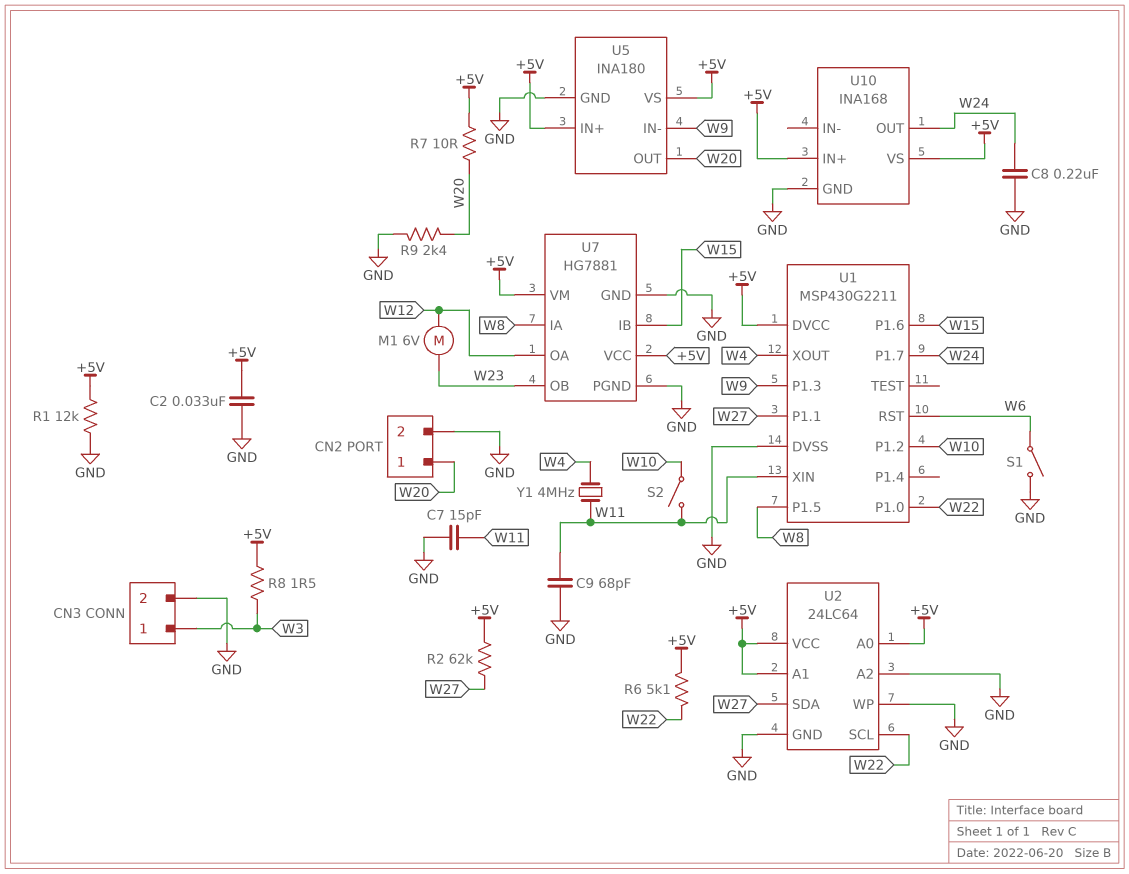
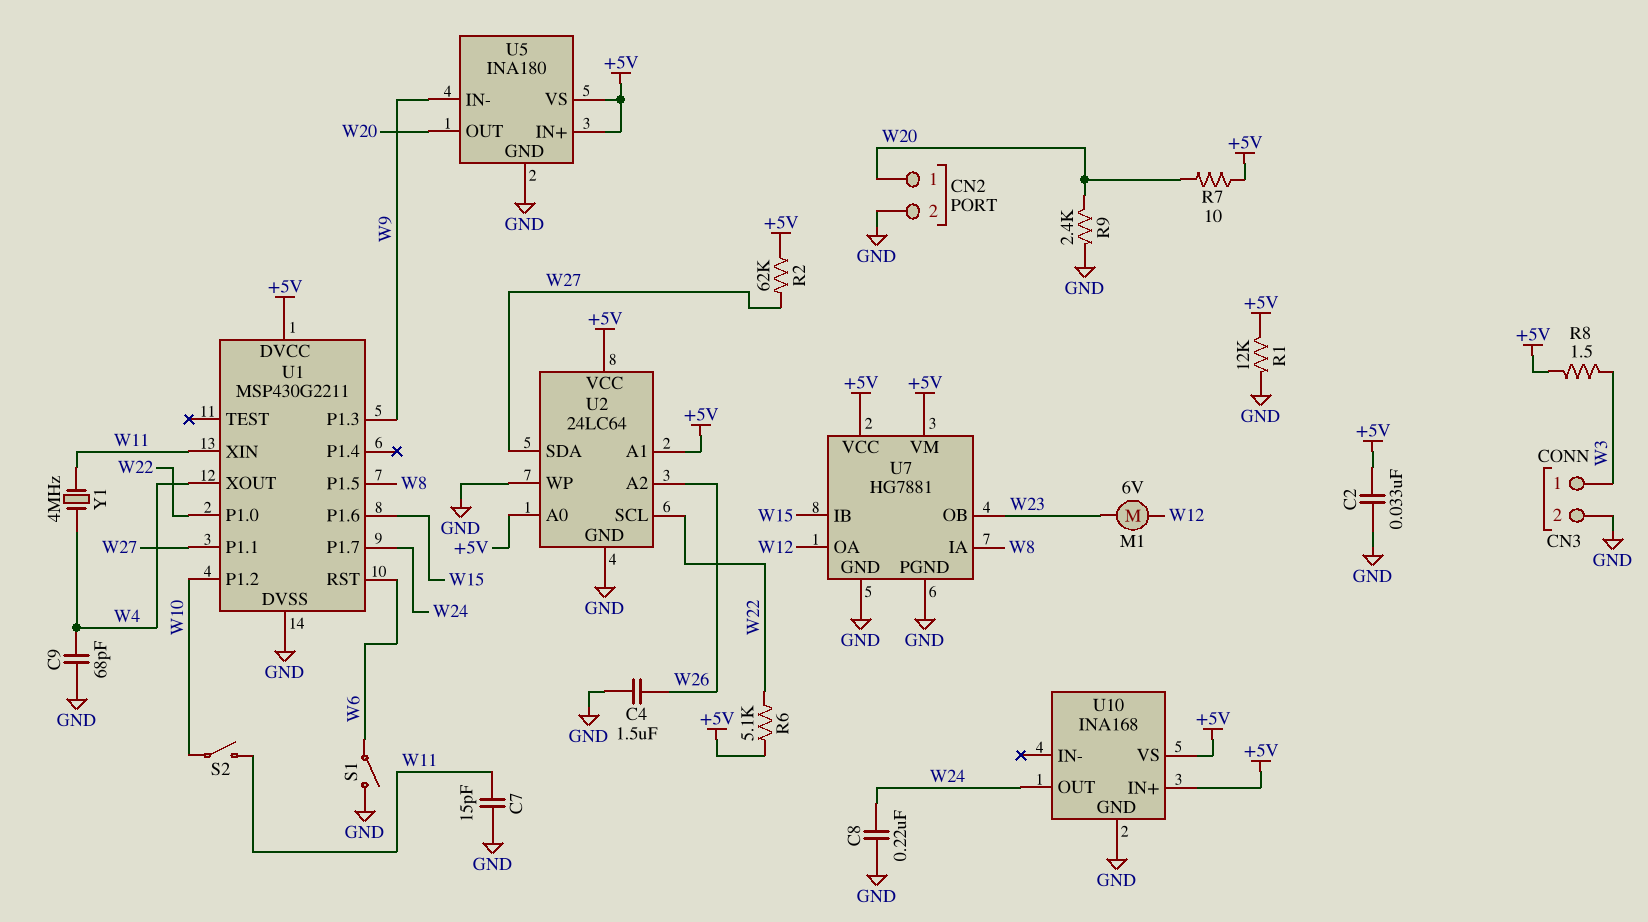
C4: none -> 1.5uF (GND, W26)
C9: 68pF (GND, W11) -> 68pF (GND, W4)
U2 pin A2: GND -> W26

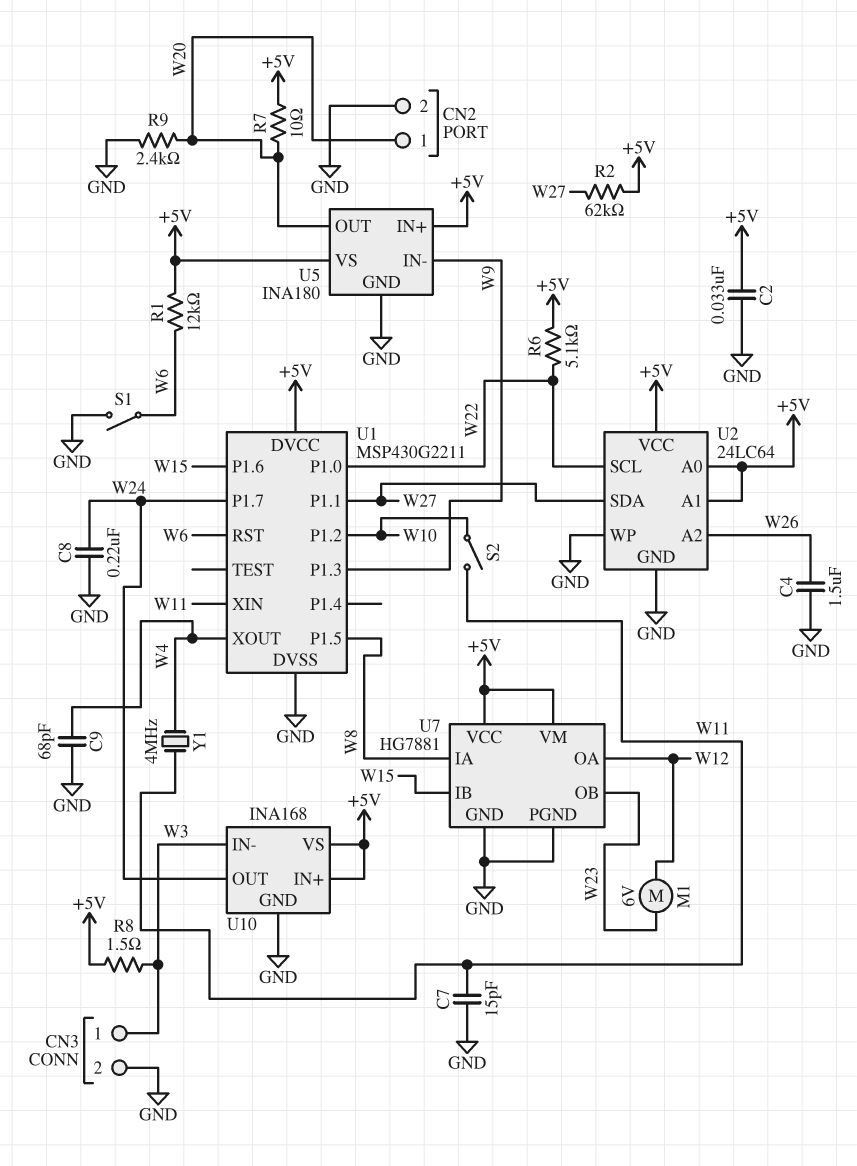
R1: 12k (+5V, GND) -> 12k (+5V, W6)
U10 pin IN-: none -> W3

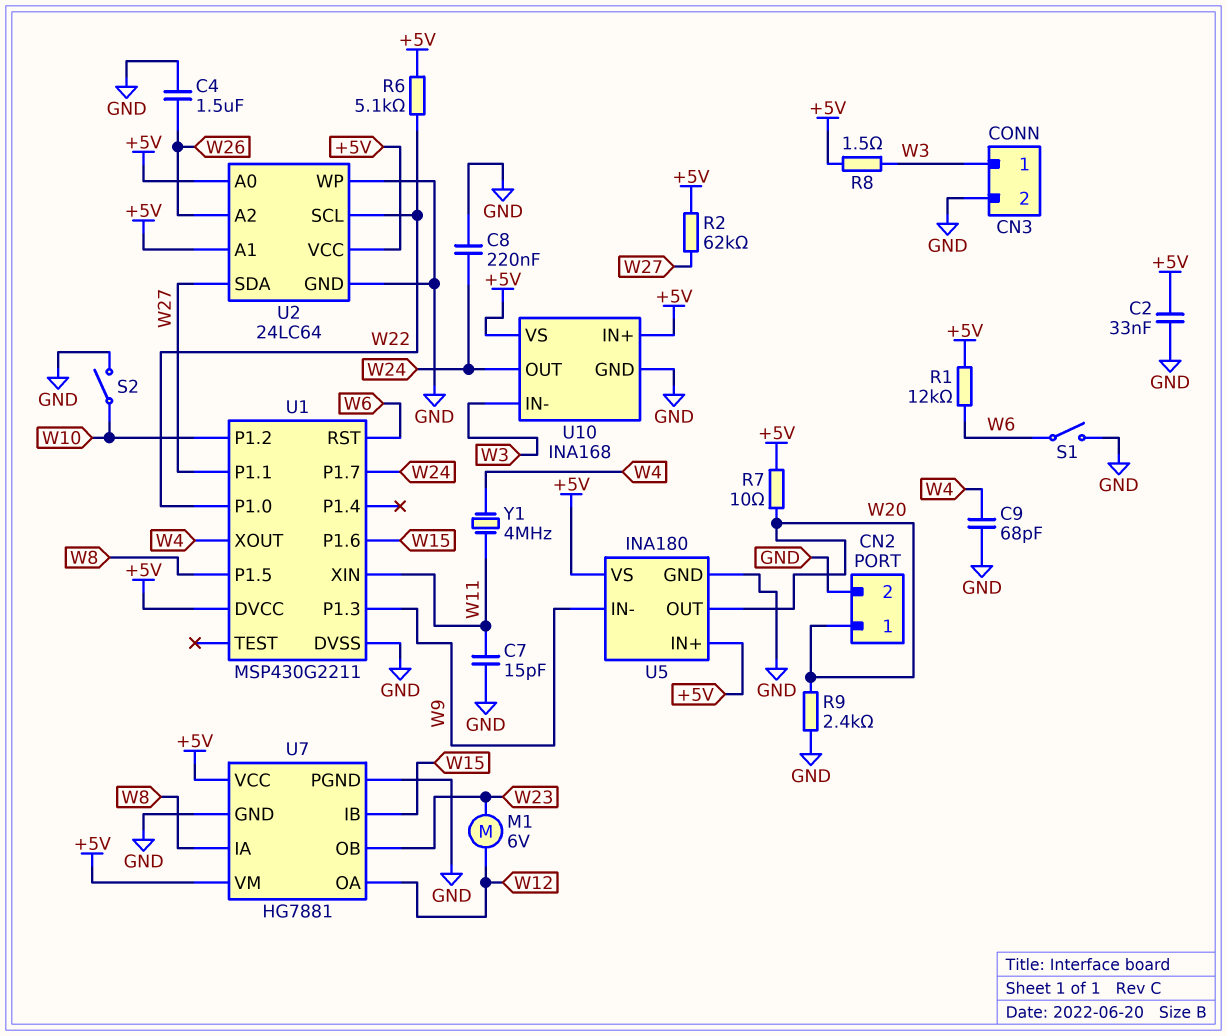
S2: switch (W10, W11) -> switch (GND, W10)

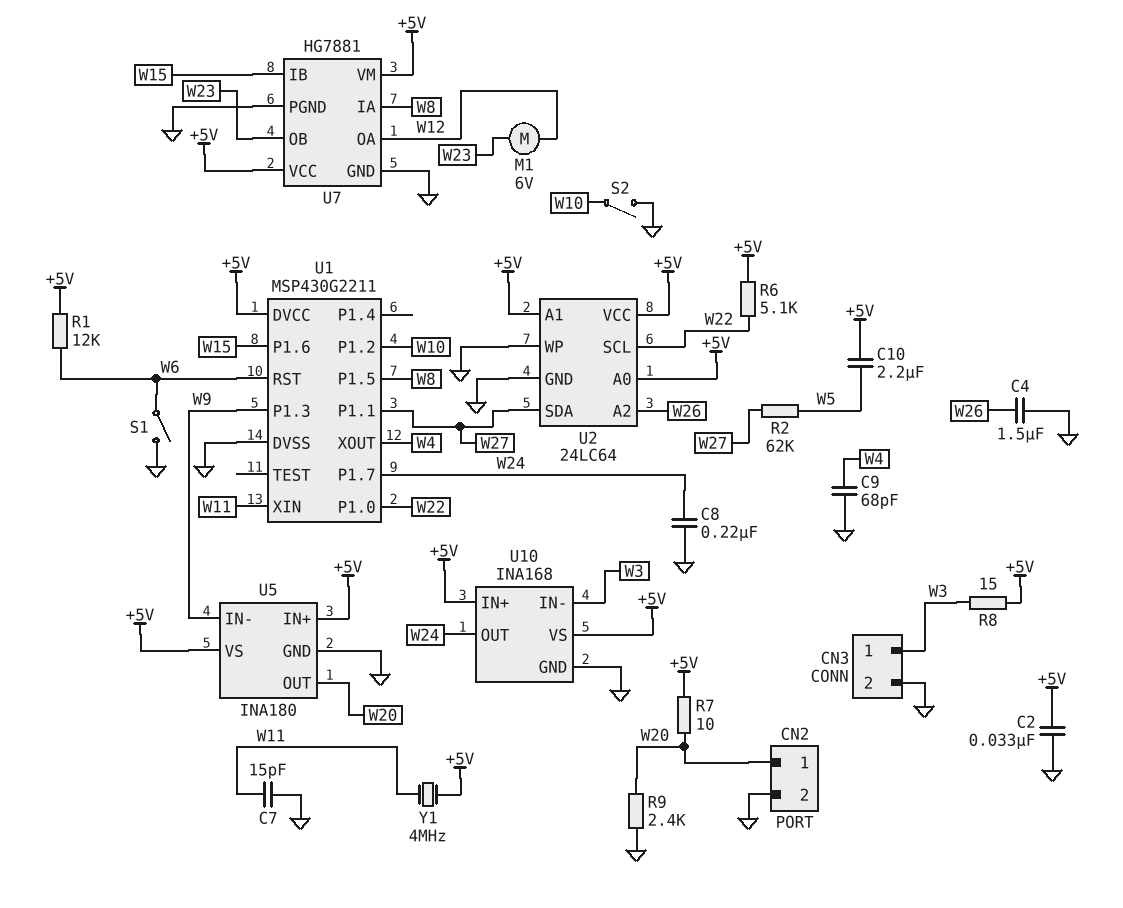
C10: none -> 2.2uF (+5V, W5)
R2: 62k (+5V, W27) -> 62k (W5, W27)
R8: 1.5 (+5V, W3) -> 15 (+5V, W3)
Y1: 4MHz (W4, W11) -> 4MHz (+5V, W11)

